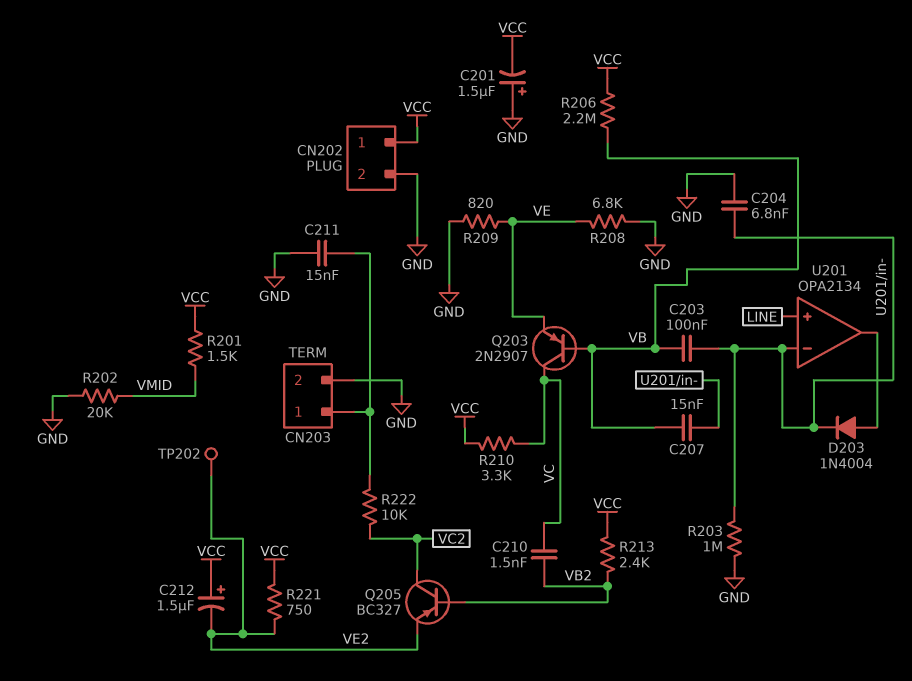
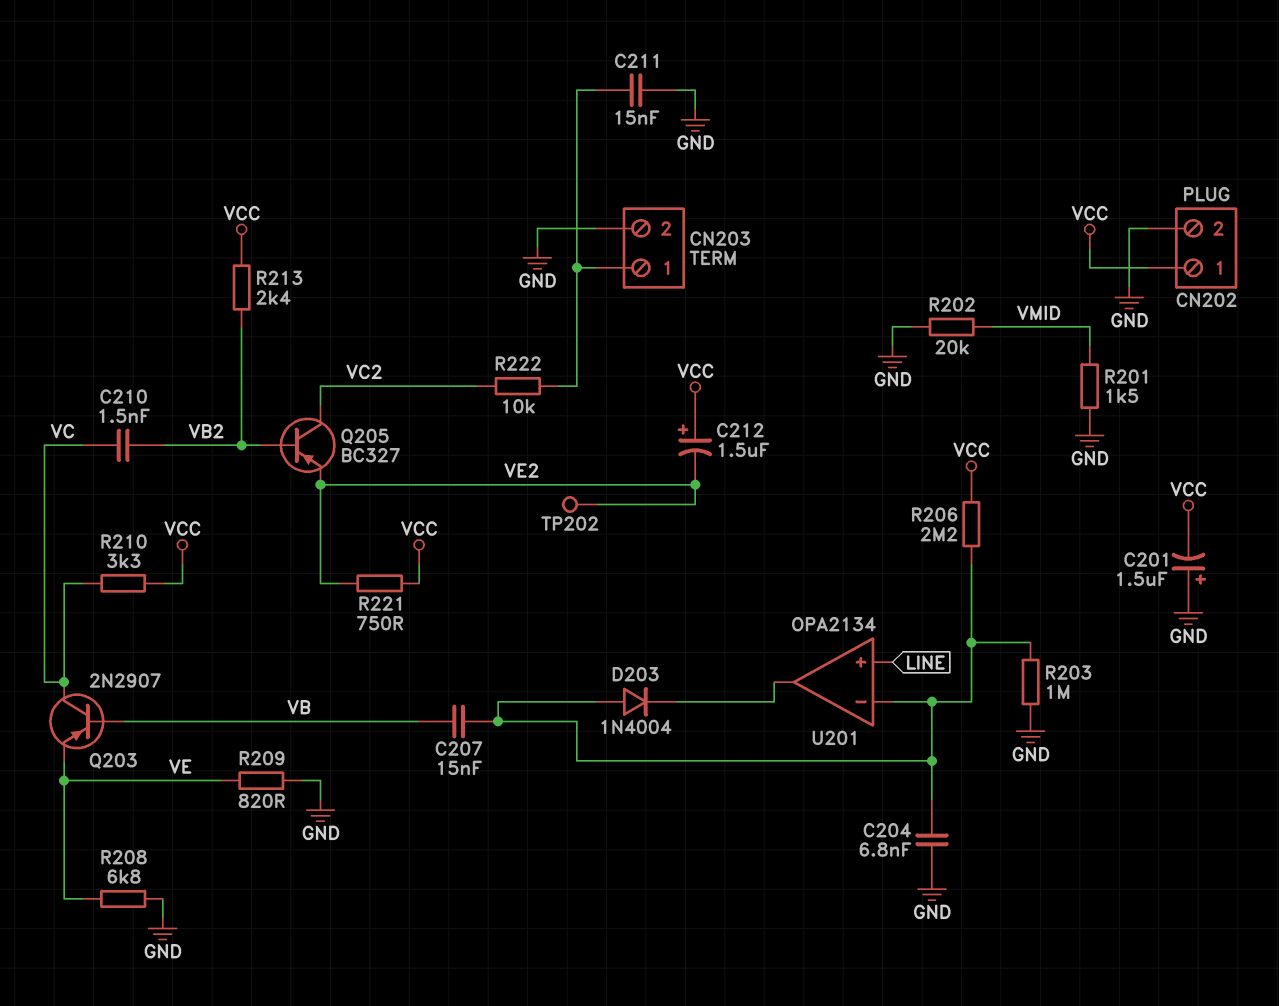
C203: 100nF (U201/in-, VB) -> none
D203: diode 1N4004 (A U201/out, K U201/in-) -> diode 1N4004 (A U201/in-, K U201/out)
R201: 1.5k (VCC, VMID) -> 1.5k (GND, VMID)
R206: 2.2M (VB, VCC) -> 2.2M (U201/in-, VCC)

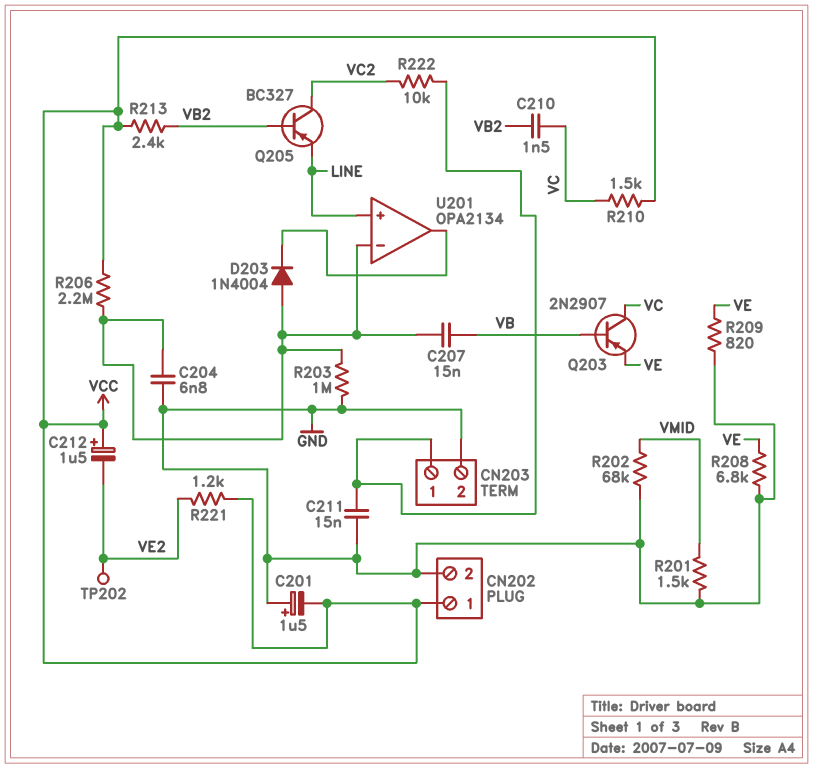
Q205: PNP BC327 (B VB2, C VC2, E VE2) -> PNP BC327 (B VB2, C VC2, E LINE)
R202: 20k (GND, VMID) -> 68k (GND, VMID)
R210: 3.3k (VC, VCC) -> 1.5k (VC, VCC)
R221: 750 (VCC, VE2) -> 1.2k (VCC, VE2)

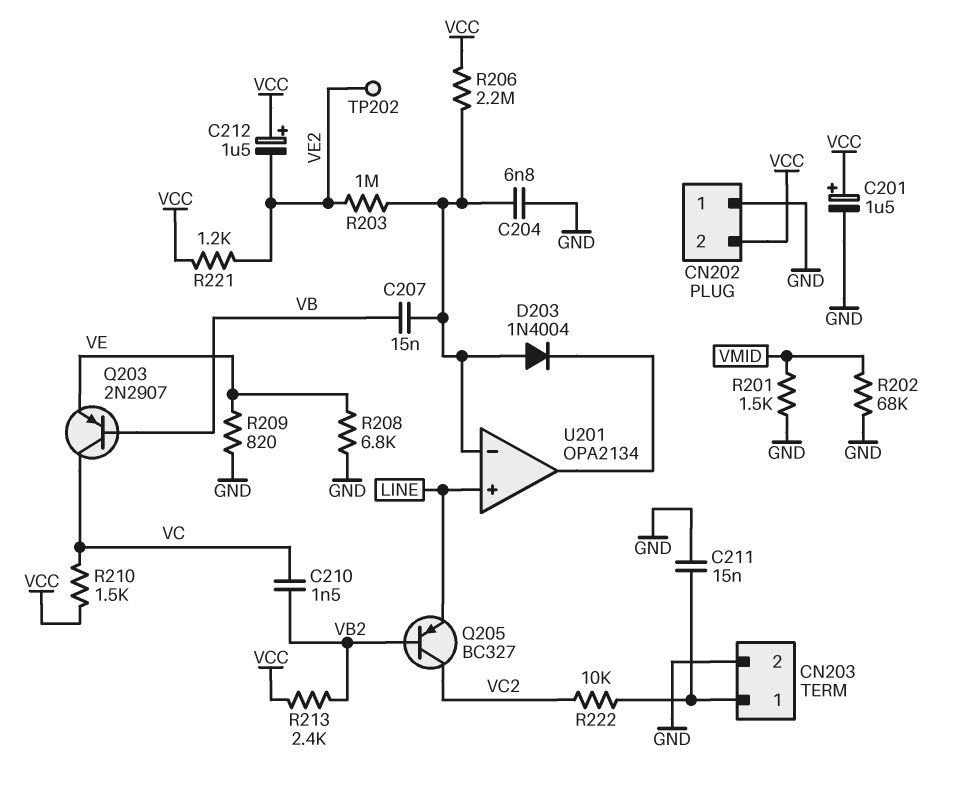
C201: 1.5uF (plus GND, minus VCC) -> 1.5uF (plus VCC, minus GND)
CN202 pin 1: VCC -> GND
CN202 pin 2: GND -> VCC
R203: 1M (GND, U201/in-) -> 1M (U201/in-, VE2)

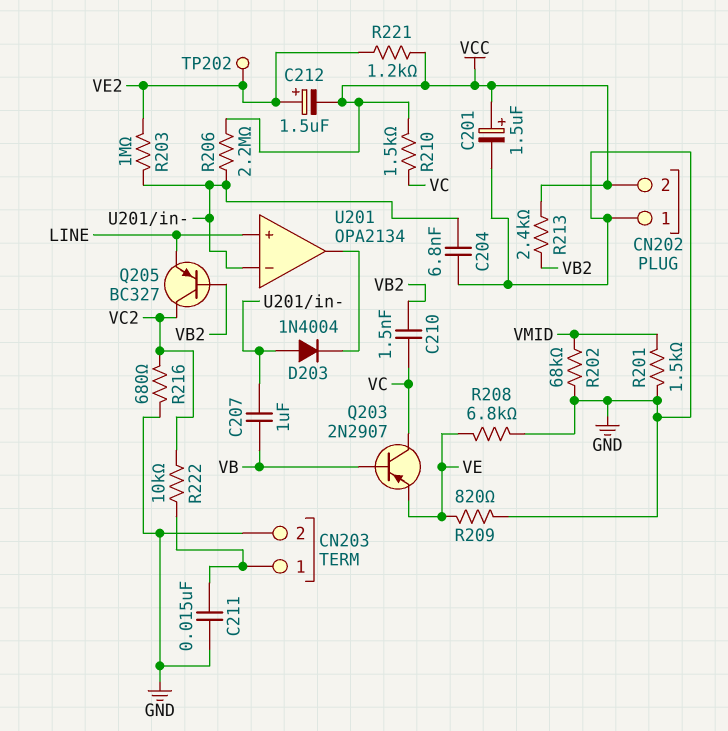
C207: 15nF (U201/in-, VB) -> 1uF (U201/in-, VB)
C212: 1.5uF (plus VCC, minus VE2) -> 1.5uF (plus VE2, minus VCC)
R216: none -> 680 (GND, VC2)

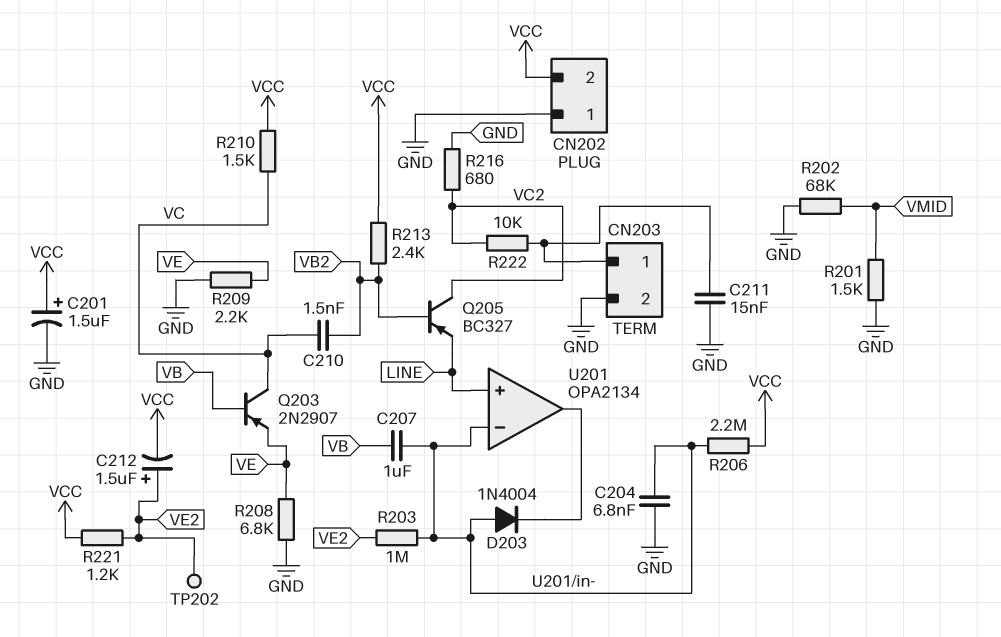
R209: 820 (GND, VE) -> 2.2k (GND, VE)

